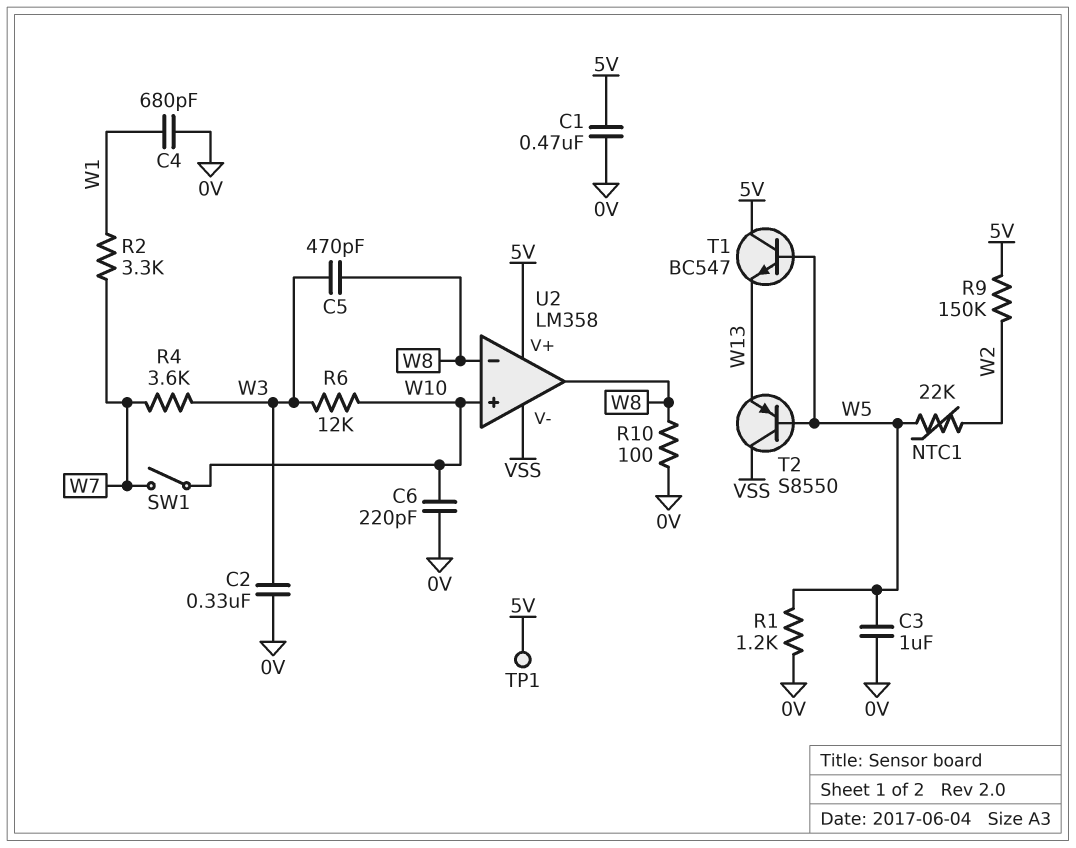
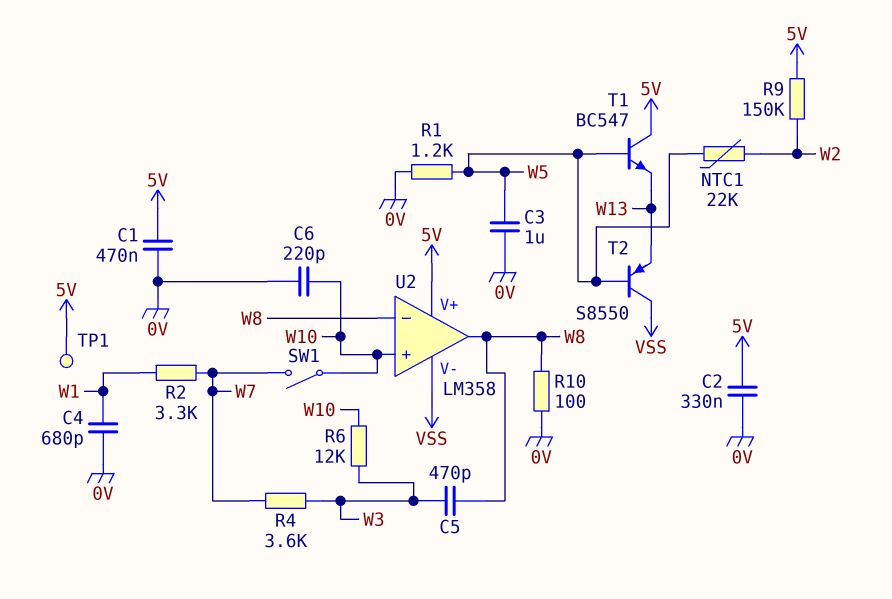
C2: 330nF (0V, W3) -> 330nF (0V, 5V)

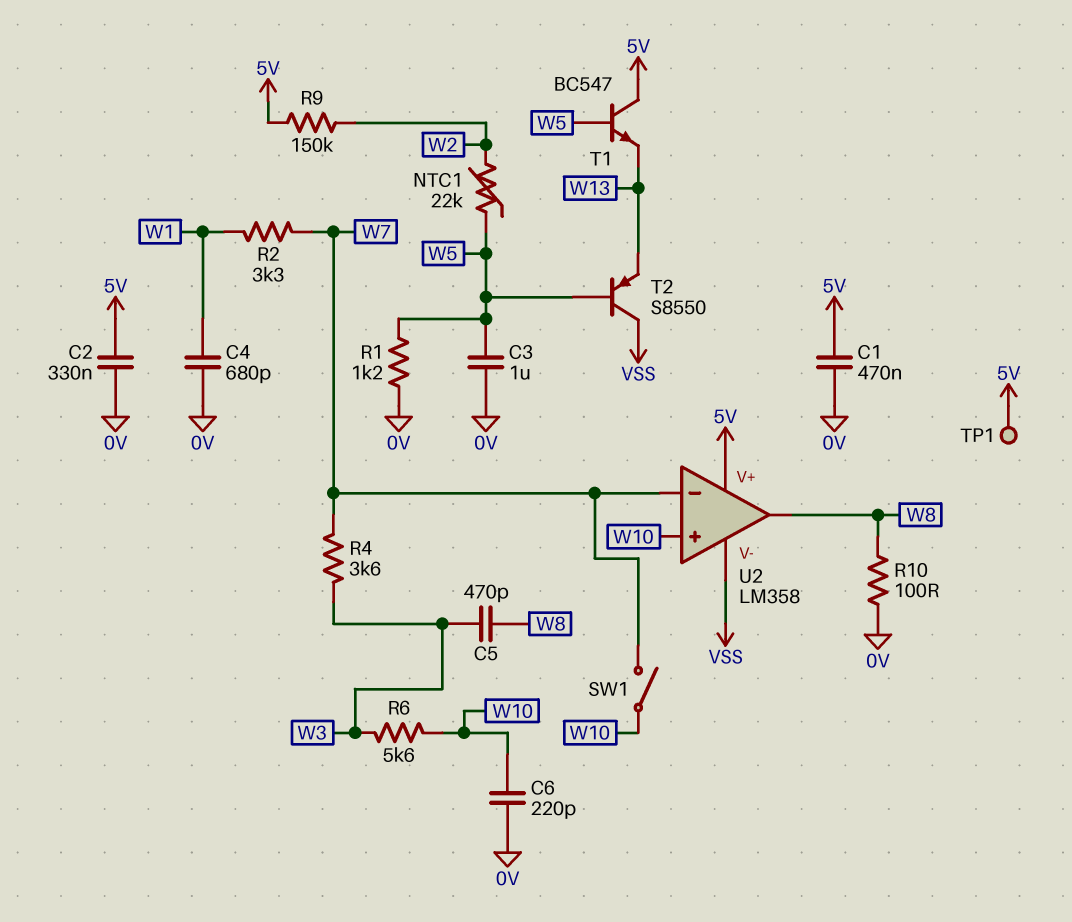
R6: 12k (W3, W10) -> 5.6k (W3, W10)
U2 pin in-: W8 -> W7

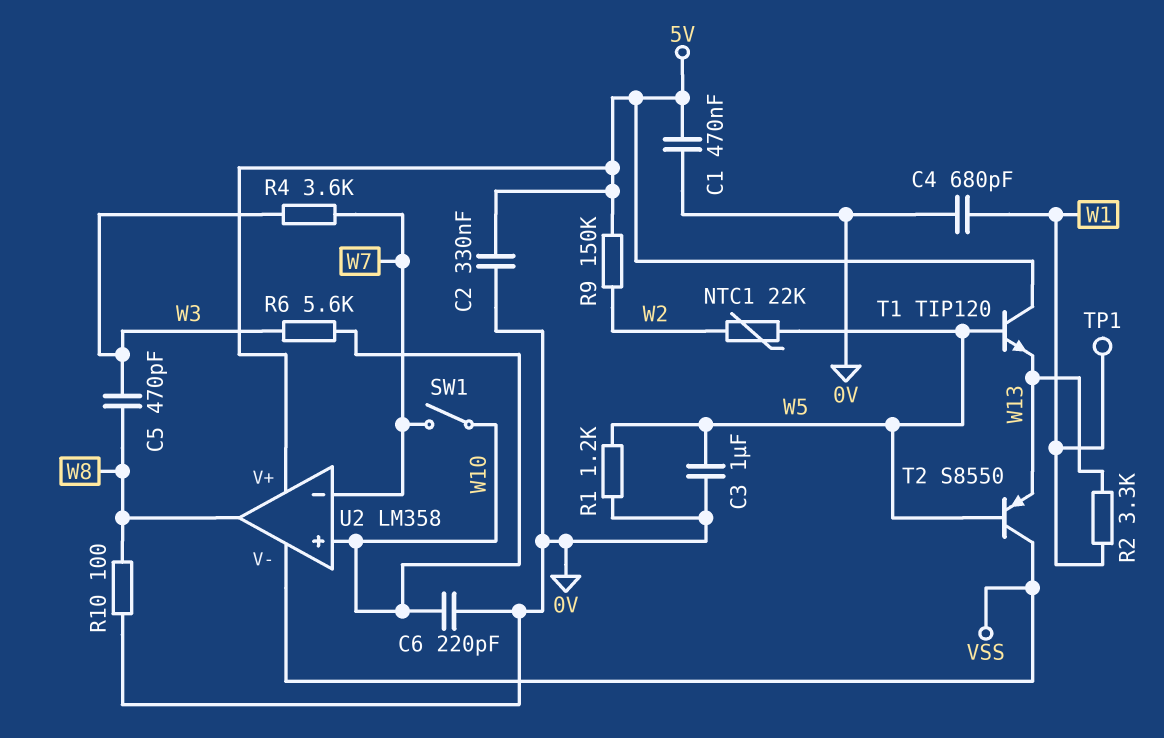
R2: 3.3k (W1, W7) -> 3.3k (W1, W13)
T1: NPN BC547 (B W5, C 5V, E W13) -> NPN TIP120 (B W5, C 5V, E W13)
TP1: test point (5V) -> test point (W1)

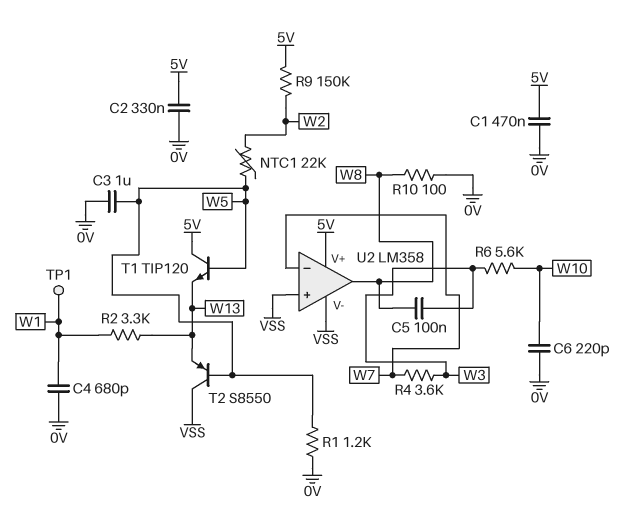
C5: 470pF (W3, W8) -> 100nF (W3, W8)
SW1: switch (W7, W10) -> none
U2 pin in+: W10 -> VSS

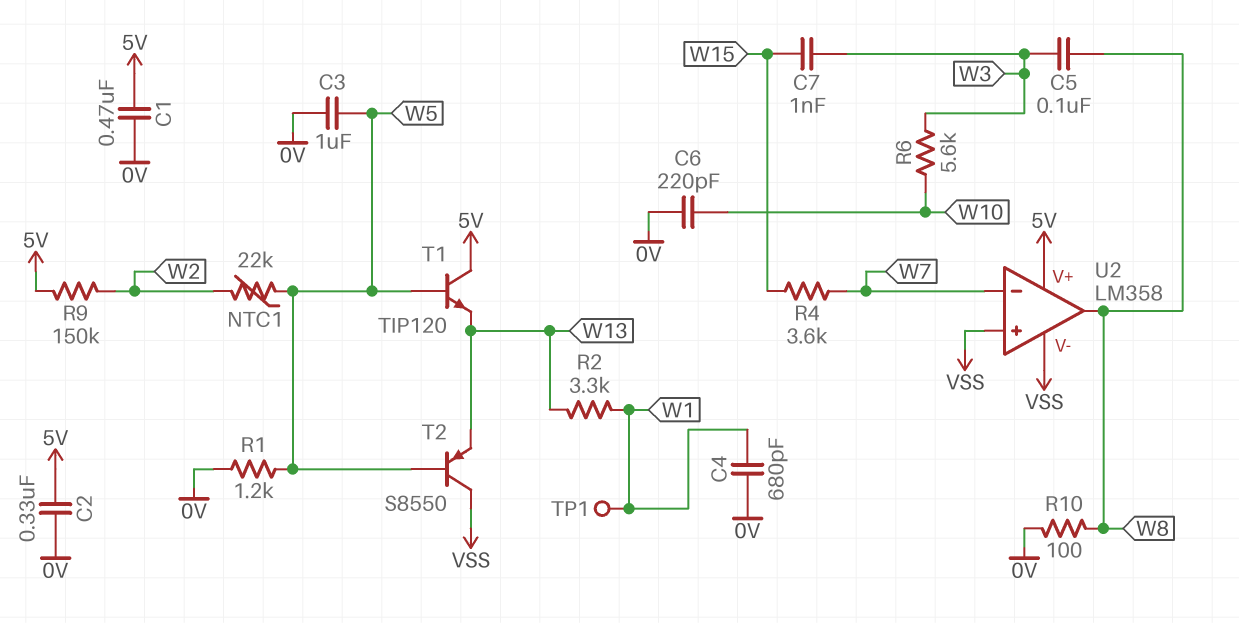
C7: none -> 1nF (W3, W15)
R4: 3.6k (W3, W7) -> 3.6k (W7, W15)

